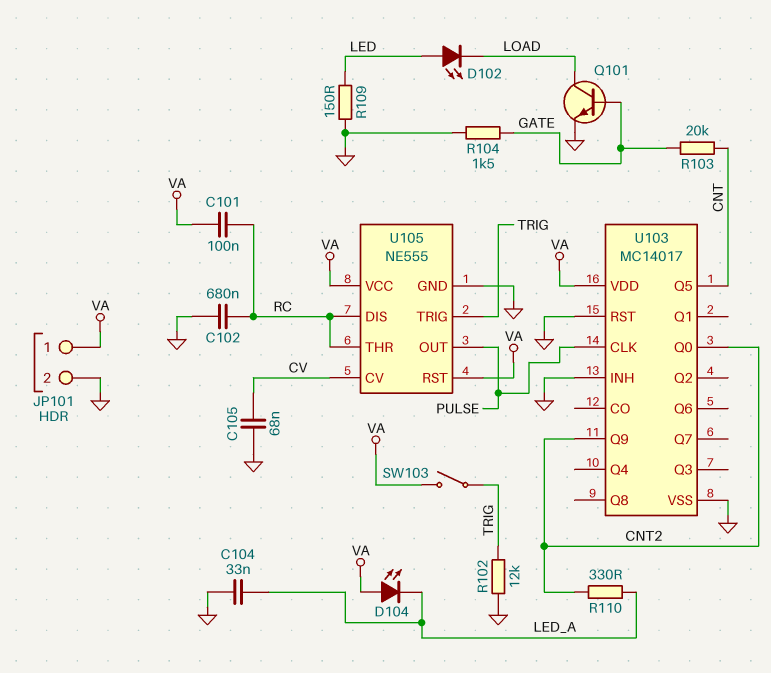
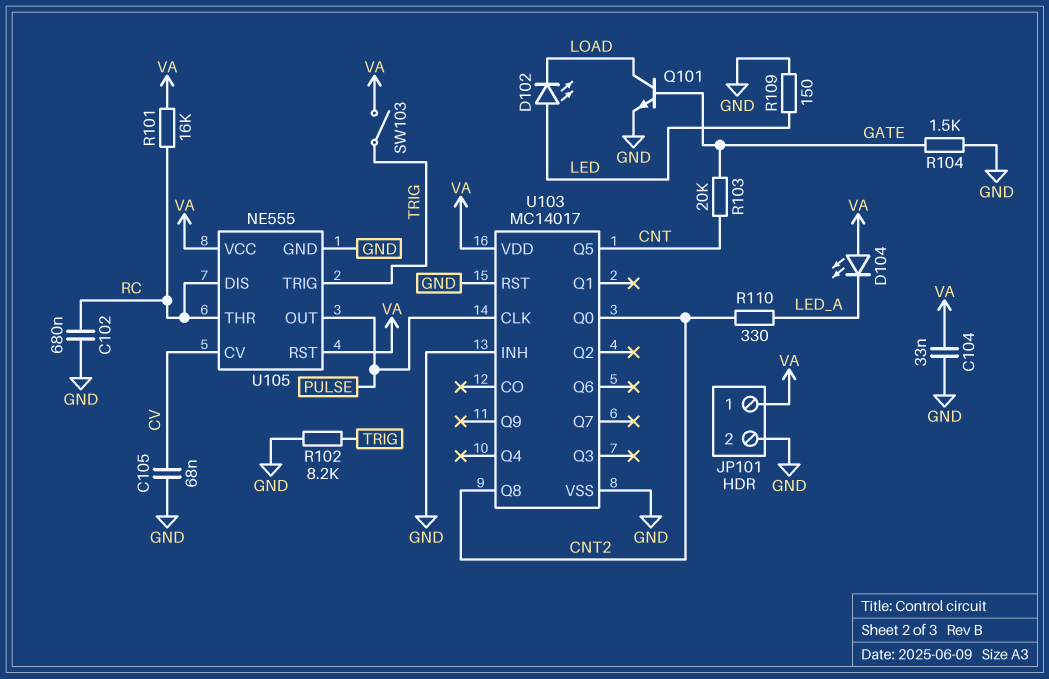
C101: 100nF (RC, VA) -> none
C104: 33nF (GND, LED_A) -> 33nF (GND, VA)
R101: none -> 16k (RC, VA)
R102: 12k (GND, TRIG) -> 8.2k (GND, TRIG)
U103 pin Q8: none -> CNT2
U103 pin Q9: CNT2 -> none

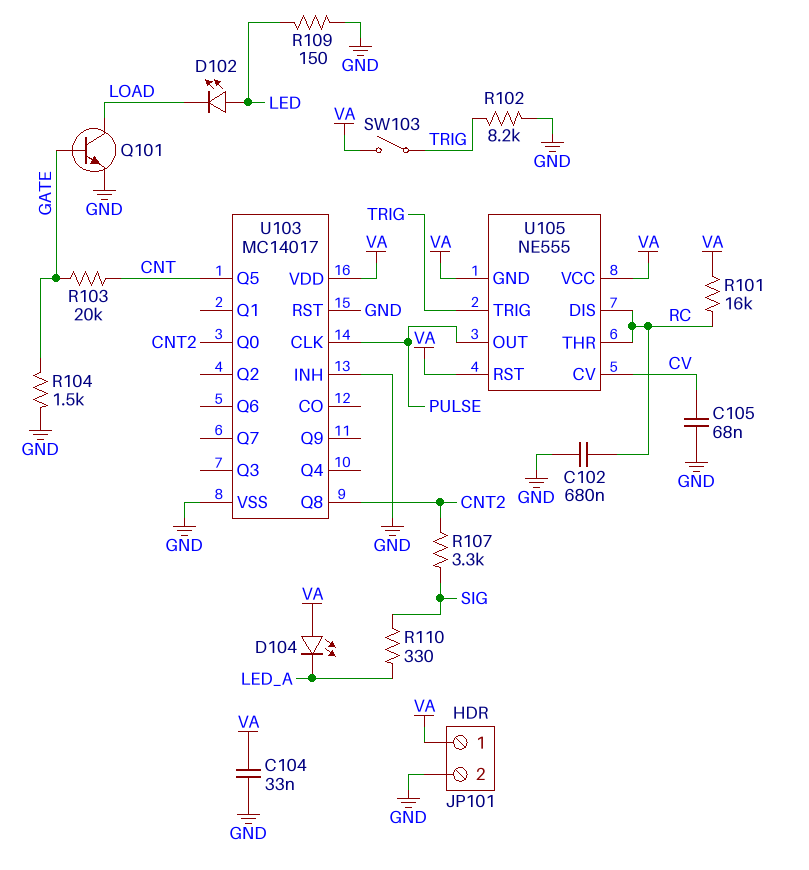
R107: none -> 3.3k (CNT2, SIG)
R110: 330 (CNT2, LED_A) -> 330 (LED_A, SIG)
U105 pin GND: GND -> VA

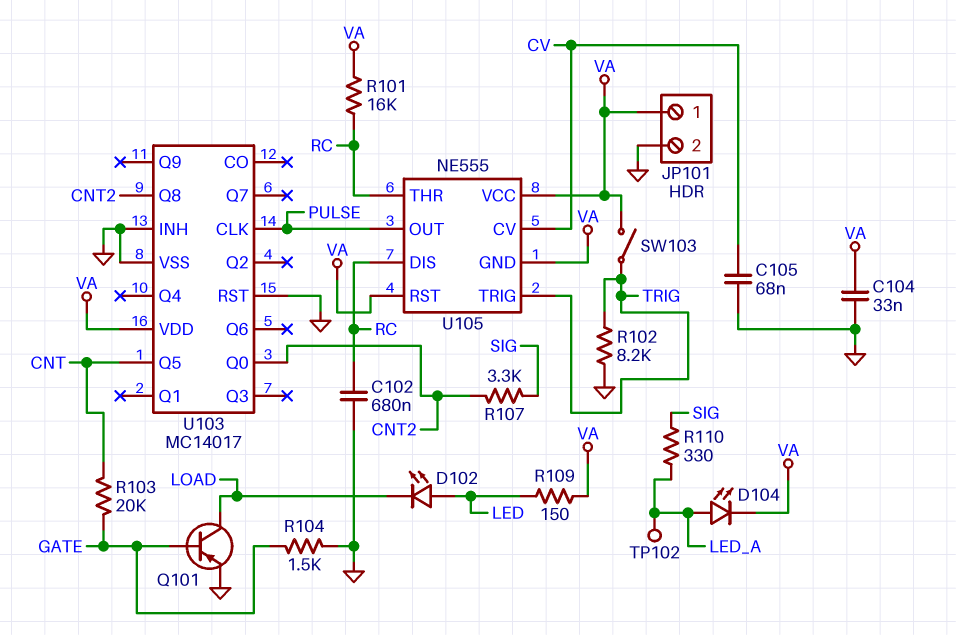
D104: LED (A VA, K LED_A) -> LED (A LED_A, K VA)
Q101: NPN (B GATE, C LOAD, E GND) -> PNP (B GATE, C LOAD, E GND)
R109: 150 (GND, LED) -> 150 (LED, VA)
TP102: none -> test point (LED_A)

